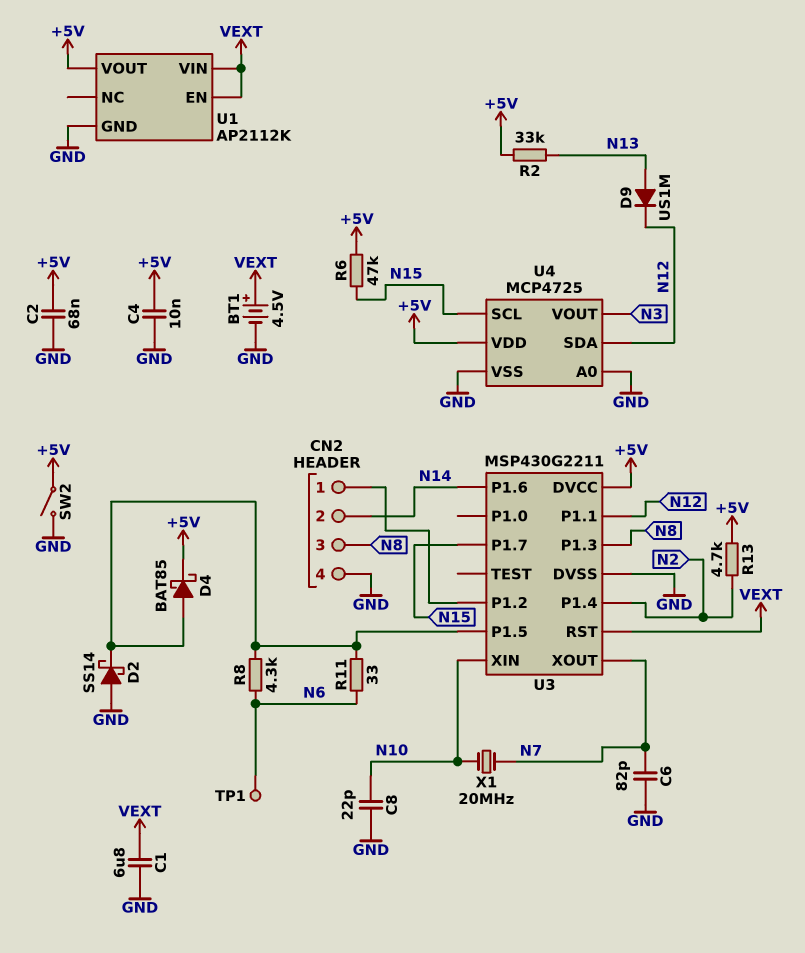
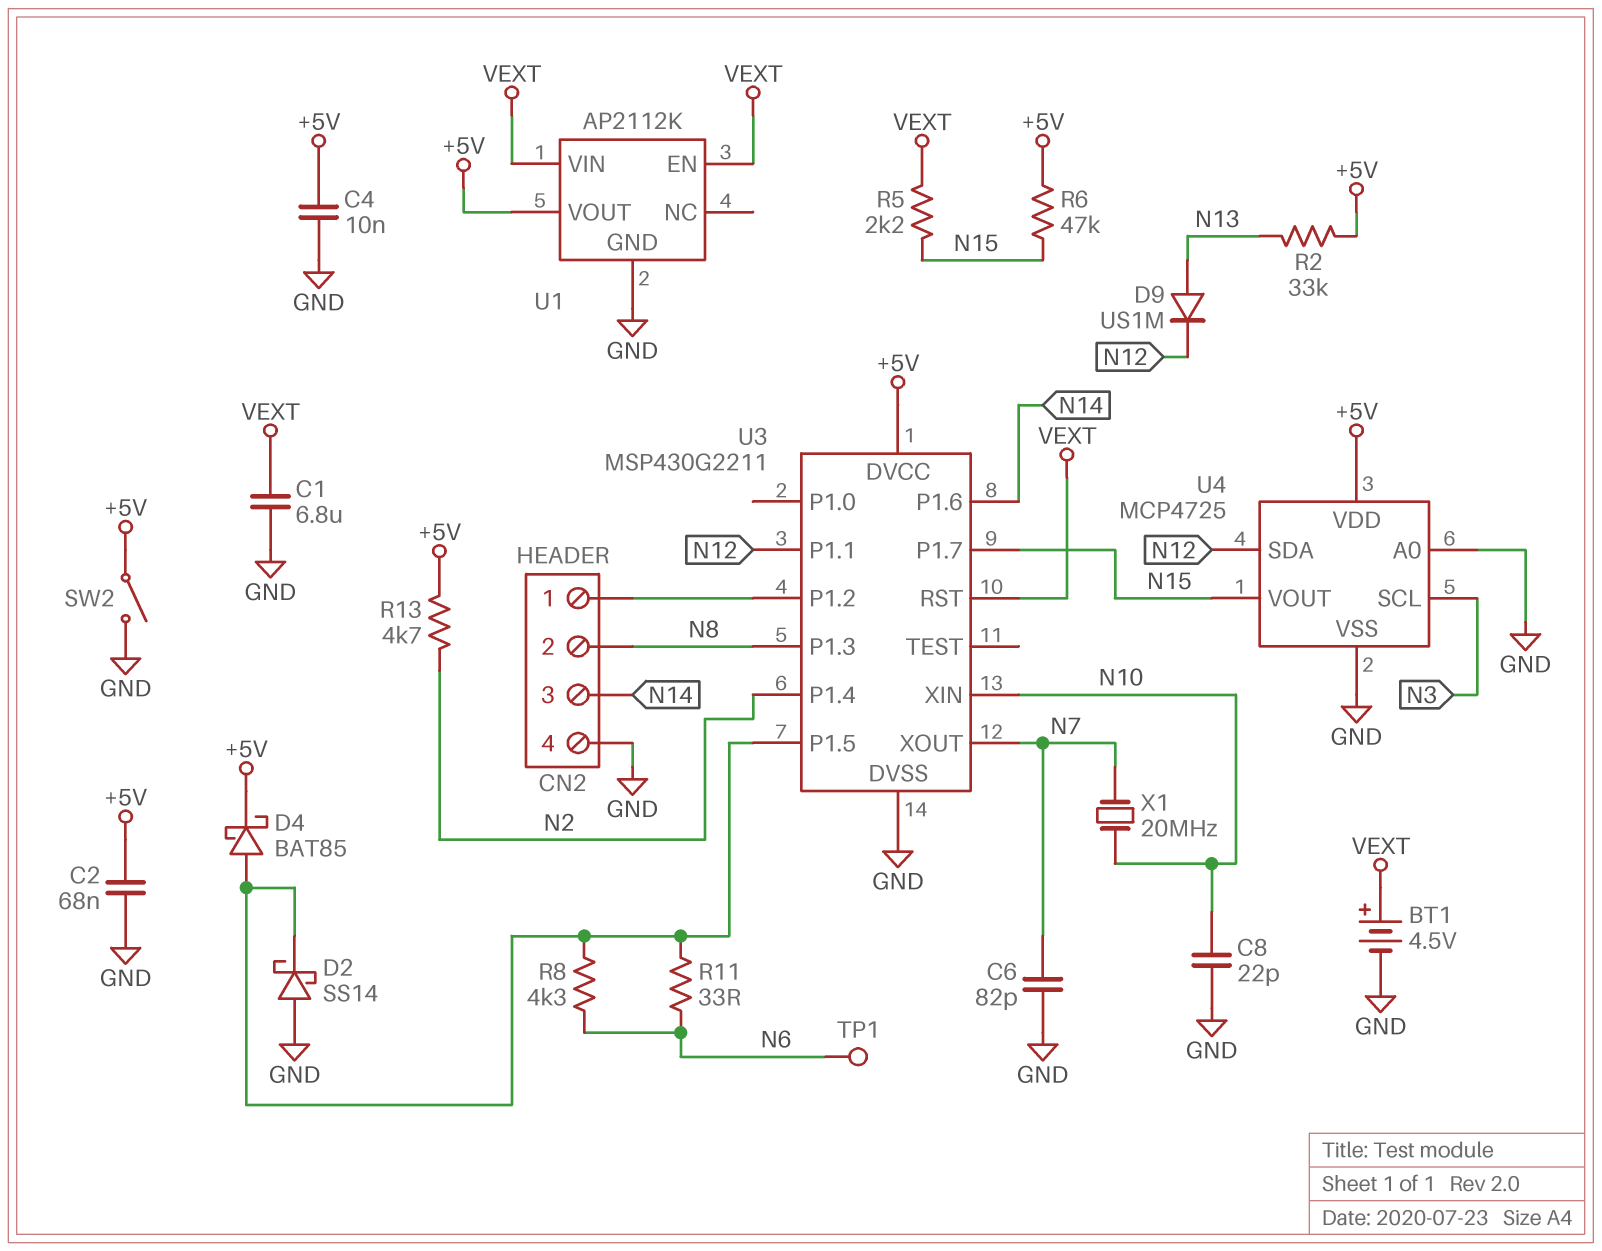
CN2 pin 2: N14 -> N8
CN2 pin 3: N8 -> N14
R5: none -> 2.2k (N15, VEXT)
U4 pin SCL: N15 -> N3
U4 pin VOUT: N3 -> N15

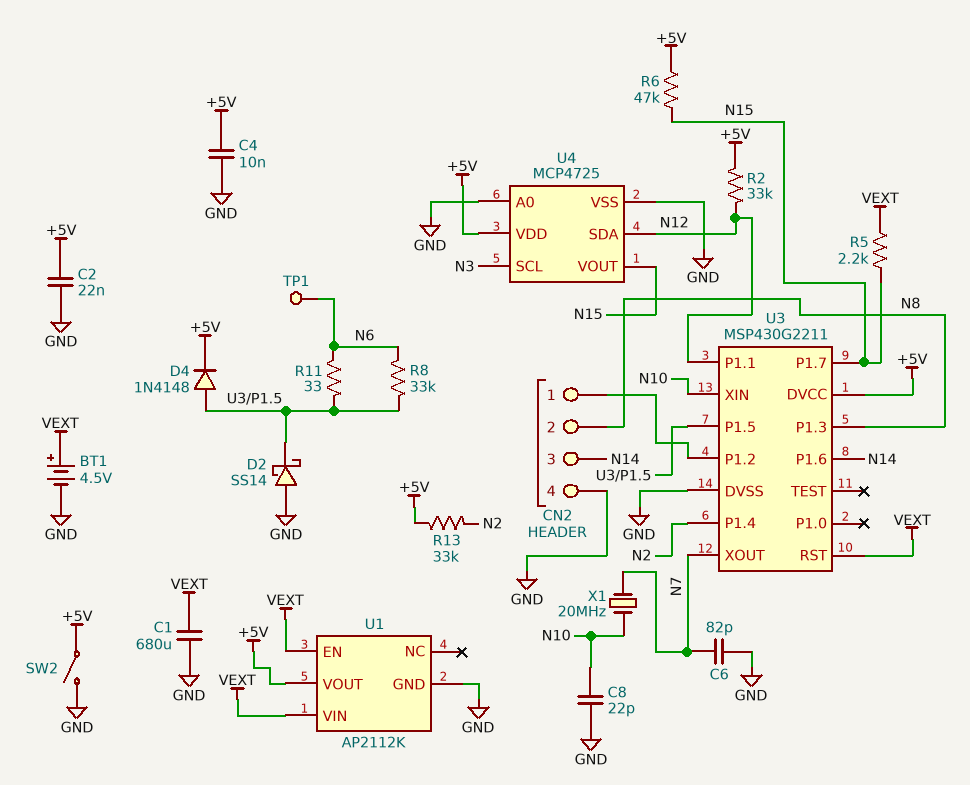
C1: 6.8uF (GND, VEXT) -> 680uF (GND, VEXT)
C2: 68nF (+5V, GND) -> 22nF (+5V, GND)
D4: schottky BAT85 (A U3/P1.5, K +5V) -> diode 1N4148 (A U3/P1.5, K +5V)
D9: diode US1M (A N13, K N12) -> none
R2: 33k (+5V, N13) -> 33k (+5V, N12)
R8: 4.3k (N6, U3/P1.5) -> 33k (N6, U3/P1.5)
R13: 4.7k (+5V, N2) -> 33k (+5V, N2)

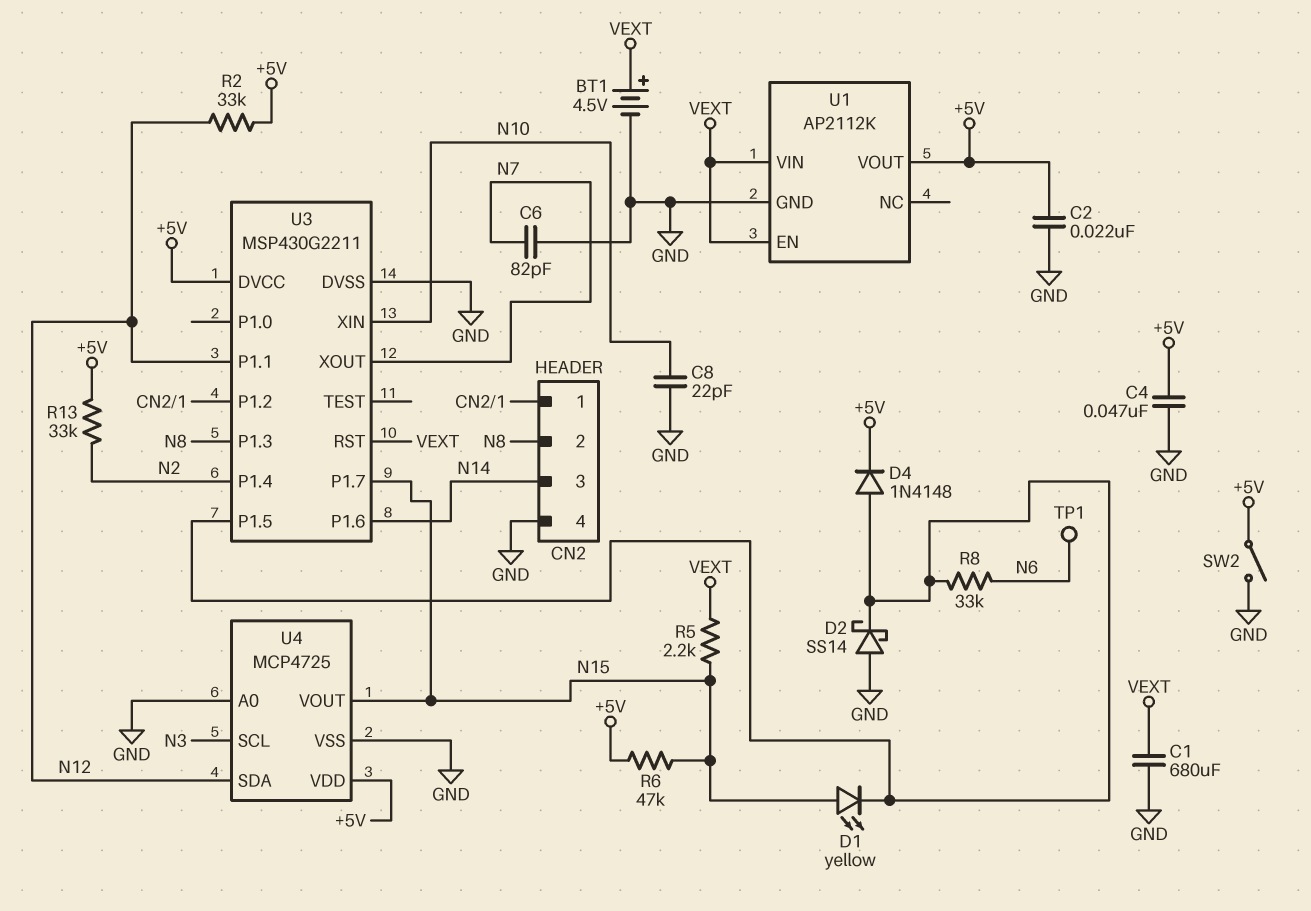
C4: 10nF (+5V, GND) -> 47nF (+5V, GND)
D1: none -> LED yellow (A N15, K U3/P1.5)
R11: 33 (N6, U3/P1.5) -> none
X1: 20MHz (N7, N10) -> none

